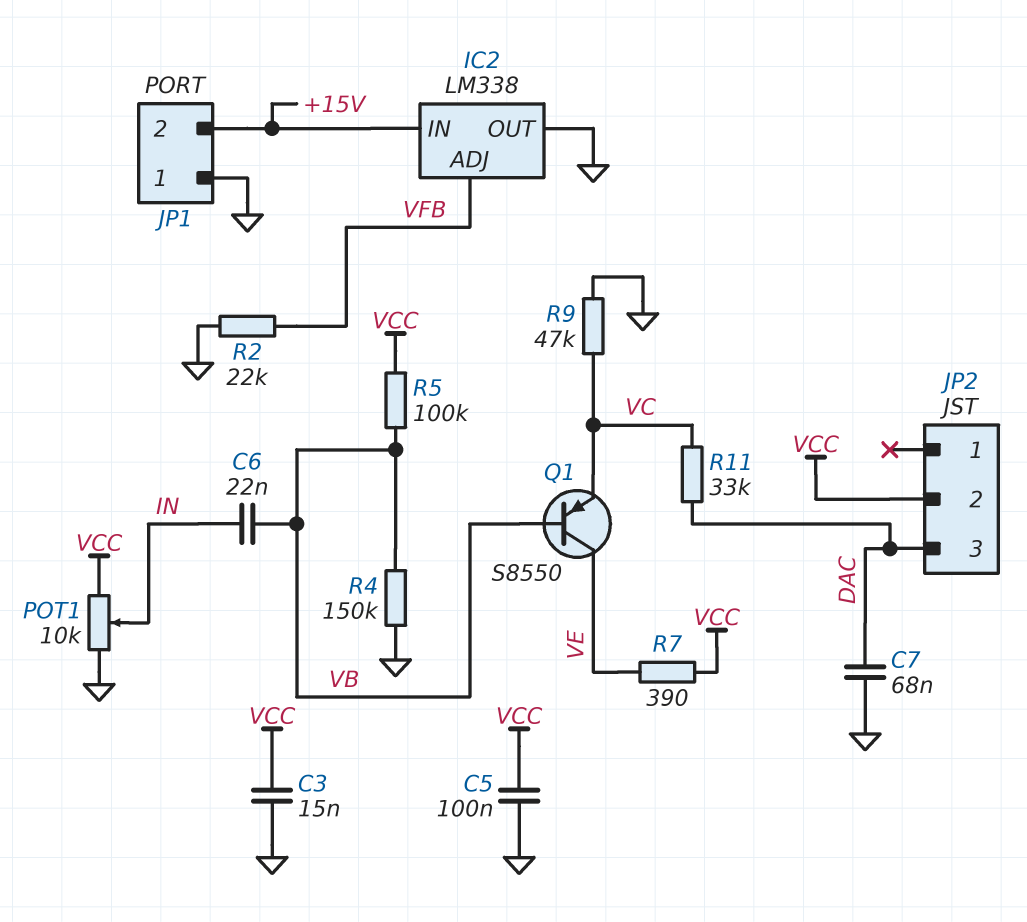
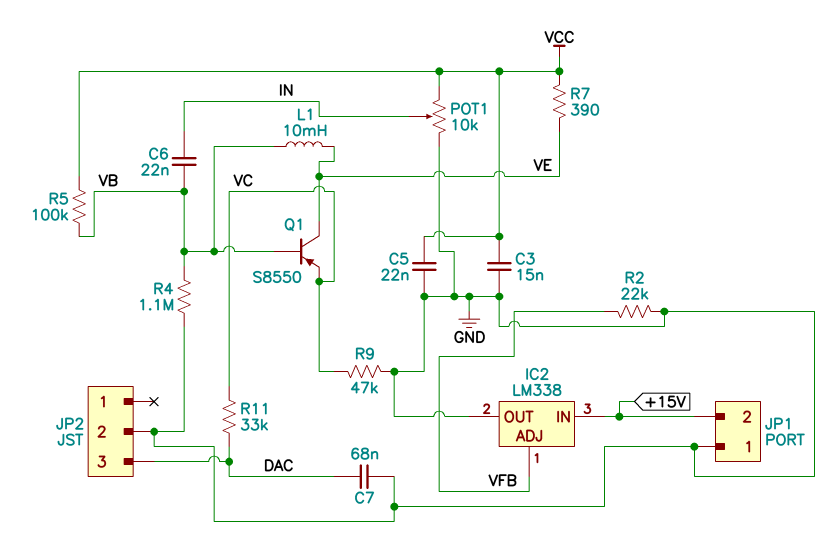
C5: 100nF (GND, VCC) -> 22nF (GND, VCC)
JP2 pin 2: VCC -> GND
L1: none -> 10mH (VB, VE)
R4: 150k (GND, VB) -> 1.1M (GND, VB)

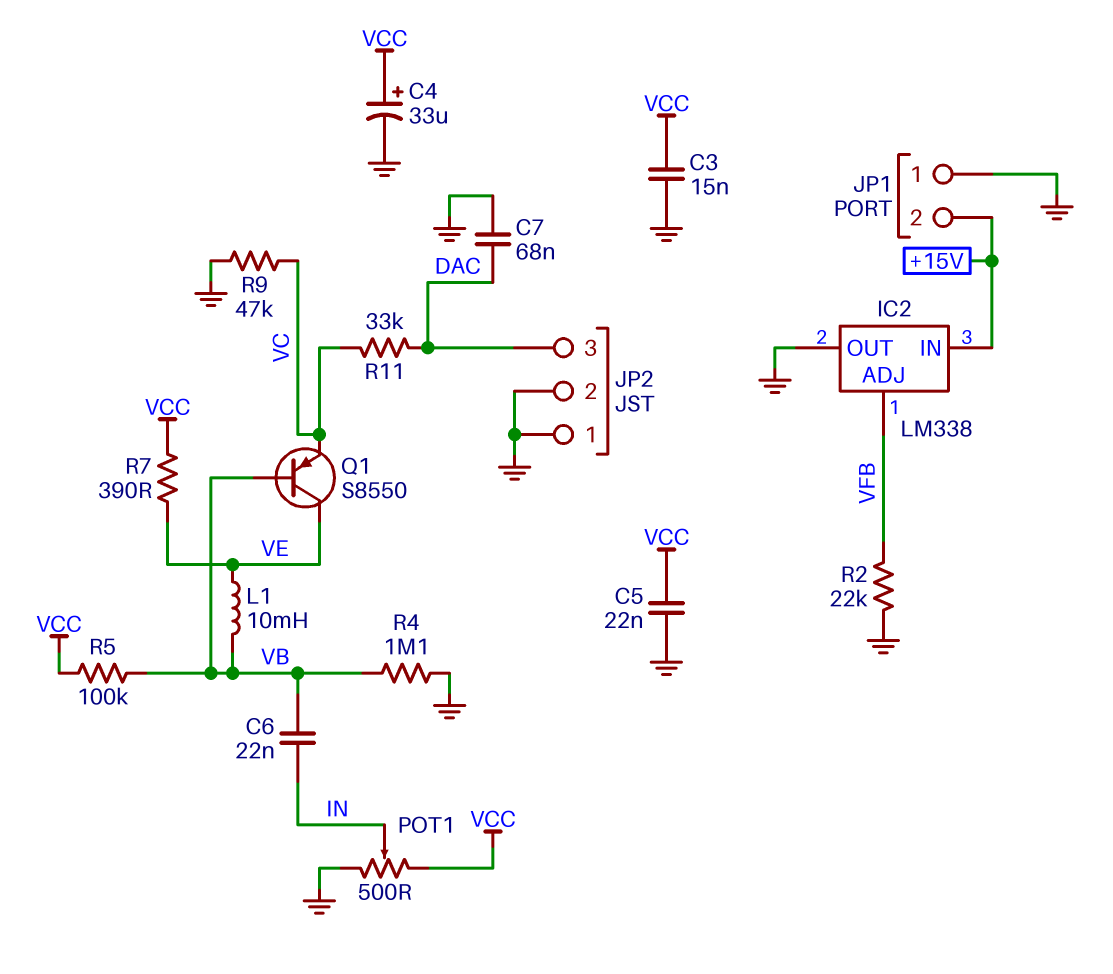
C4: none -> 33uF (plus VCC, minus GND)
JP2 pin 1: none -> GND
POT1: 10k (GND, VCC, wiper IN) -> 500 (GND, VCC, wiper IN)

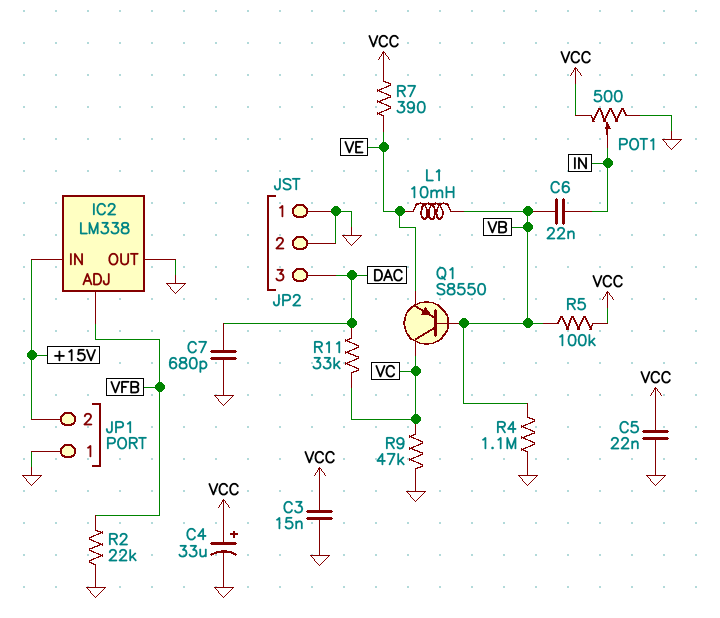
C7: 68nF (DAC, GND) -> 680pF (DAC, GND)
Q1: PNP S8550 (B VB, C VE, E VC) -> PNP S8550 (B VB, C VC, E VE)

